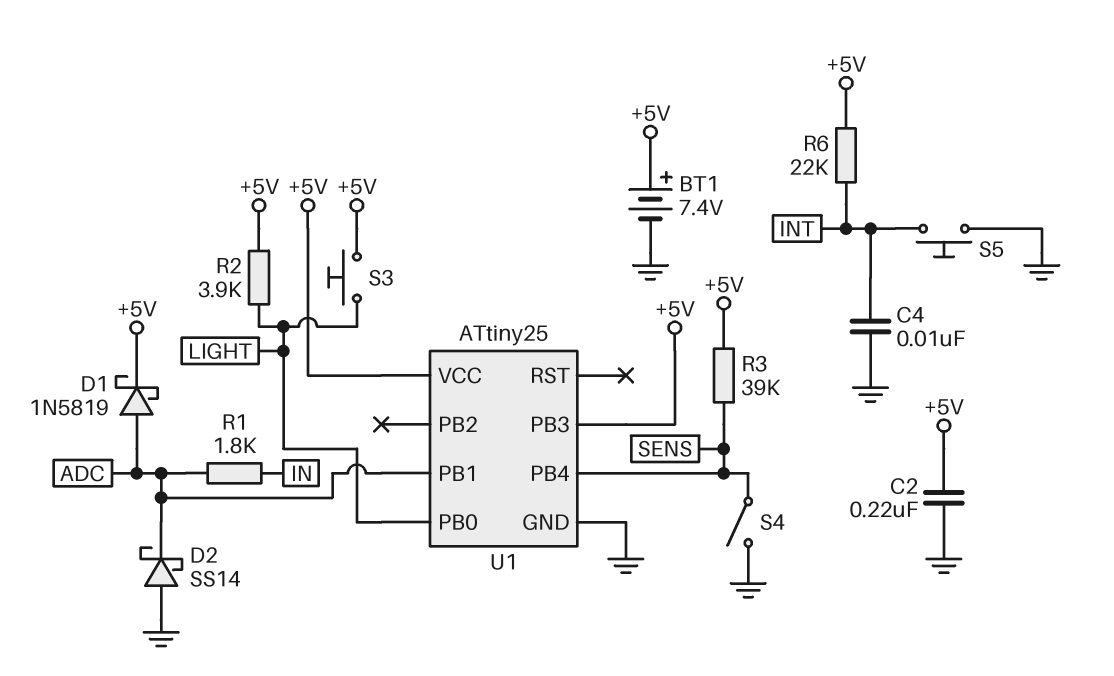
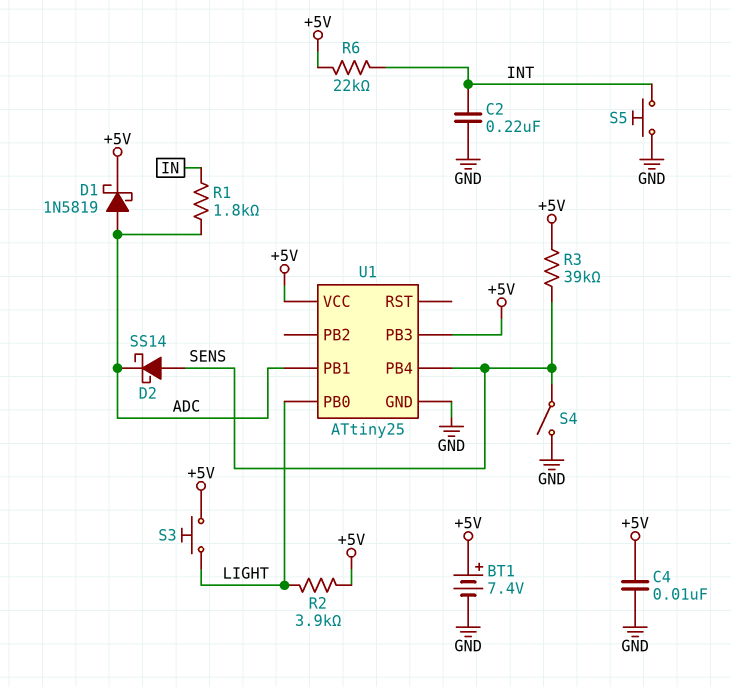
C2: 220nF (+5V, GND) -> 220nF (GND, INT)
C4: 10nF (GND, INT) -> 10nF (+5V, GND)
D2: schottky SS14 (A GND, K ADC) -> schottky SS14 (A SENS, K ADC)

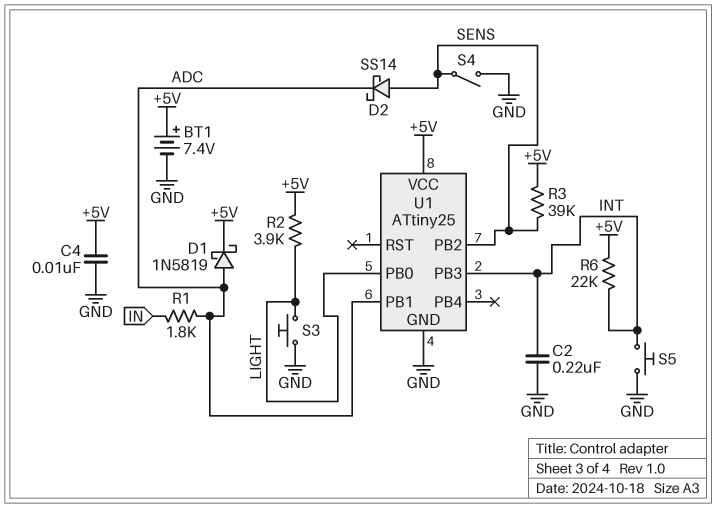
S3: button (+5V, LIGHT) -> button (GND, LIGHT)
U1 pin PB2: none -> SENS
U1 pin PB3: +5V -> INT
U1 pin PB4: SENS -> none

